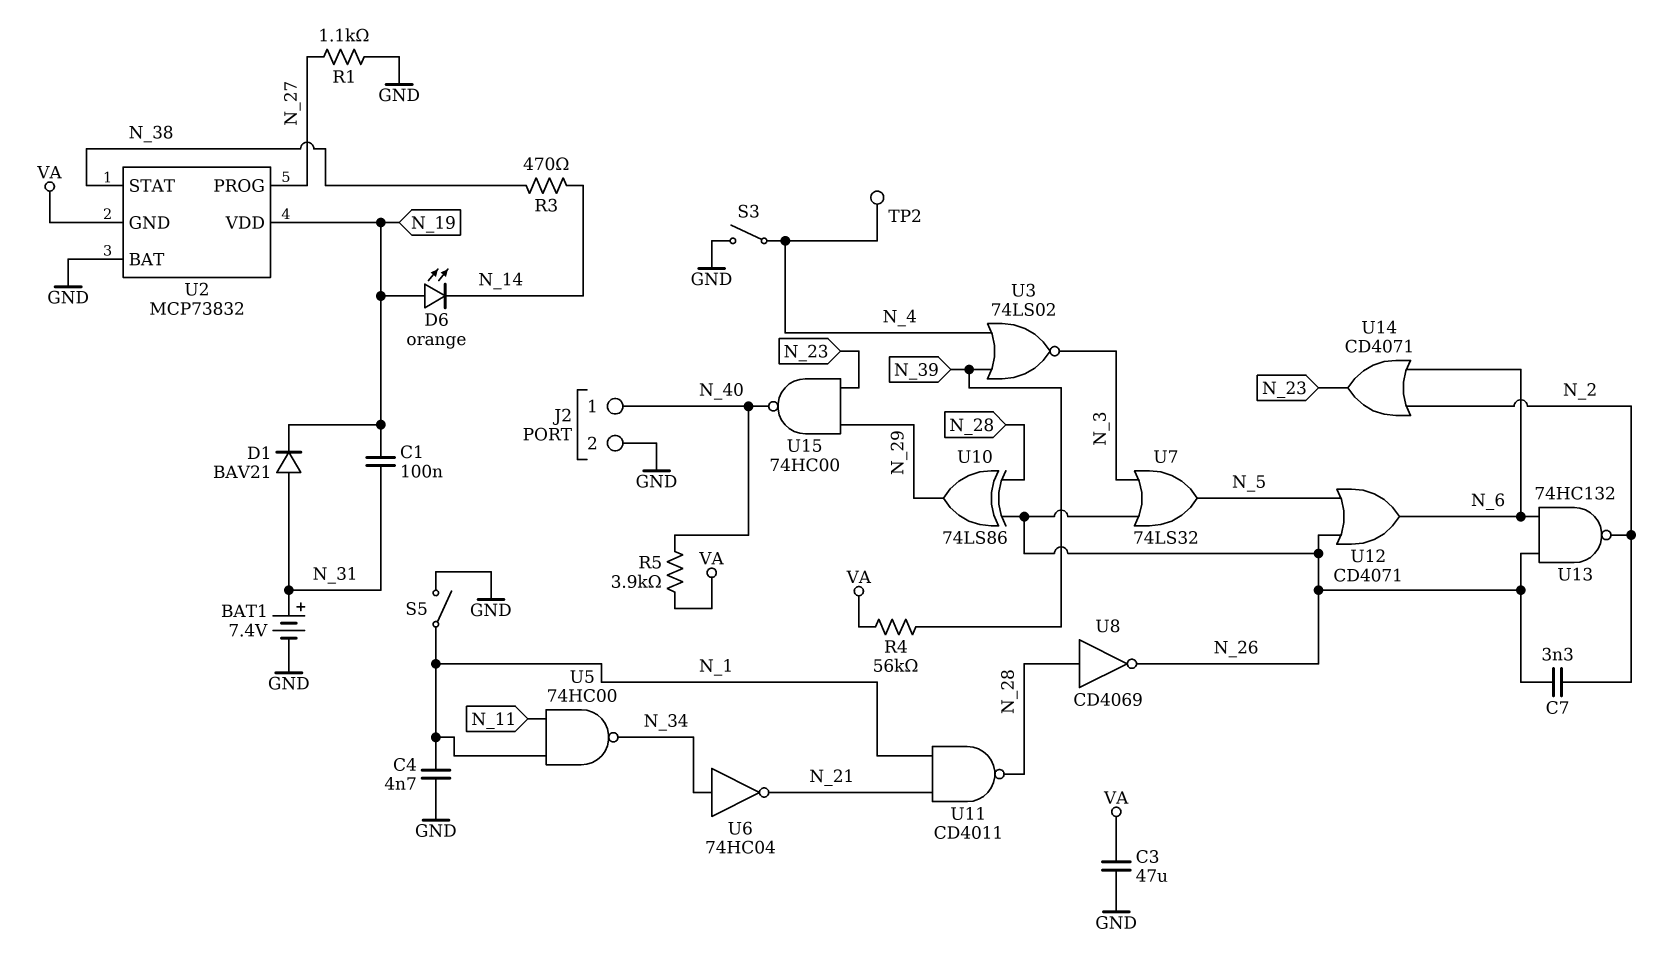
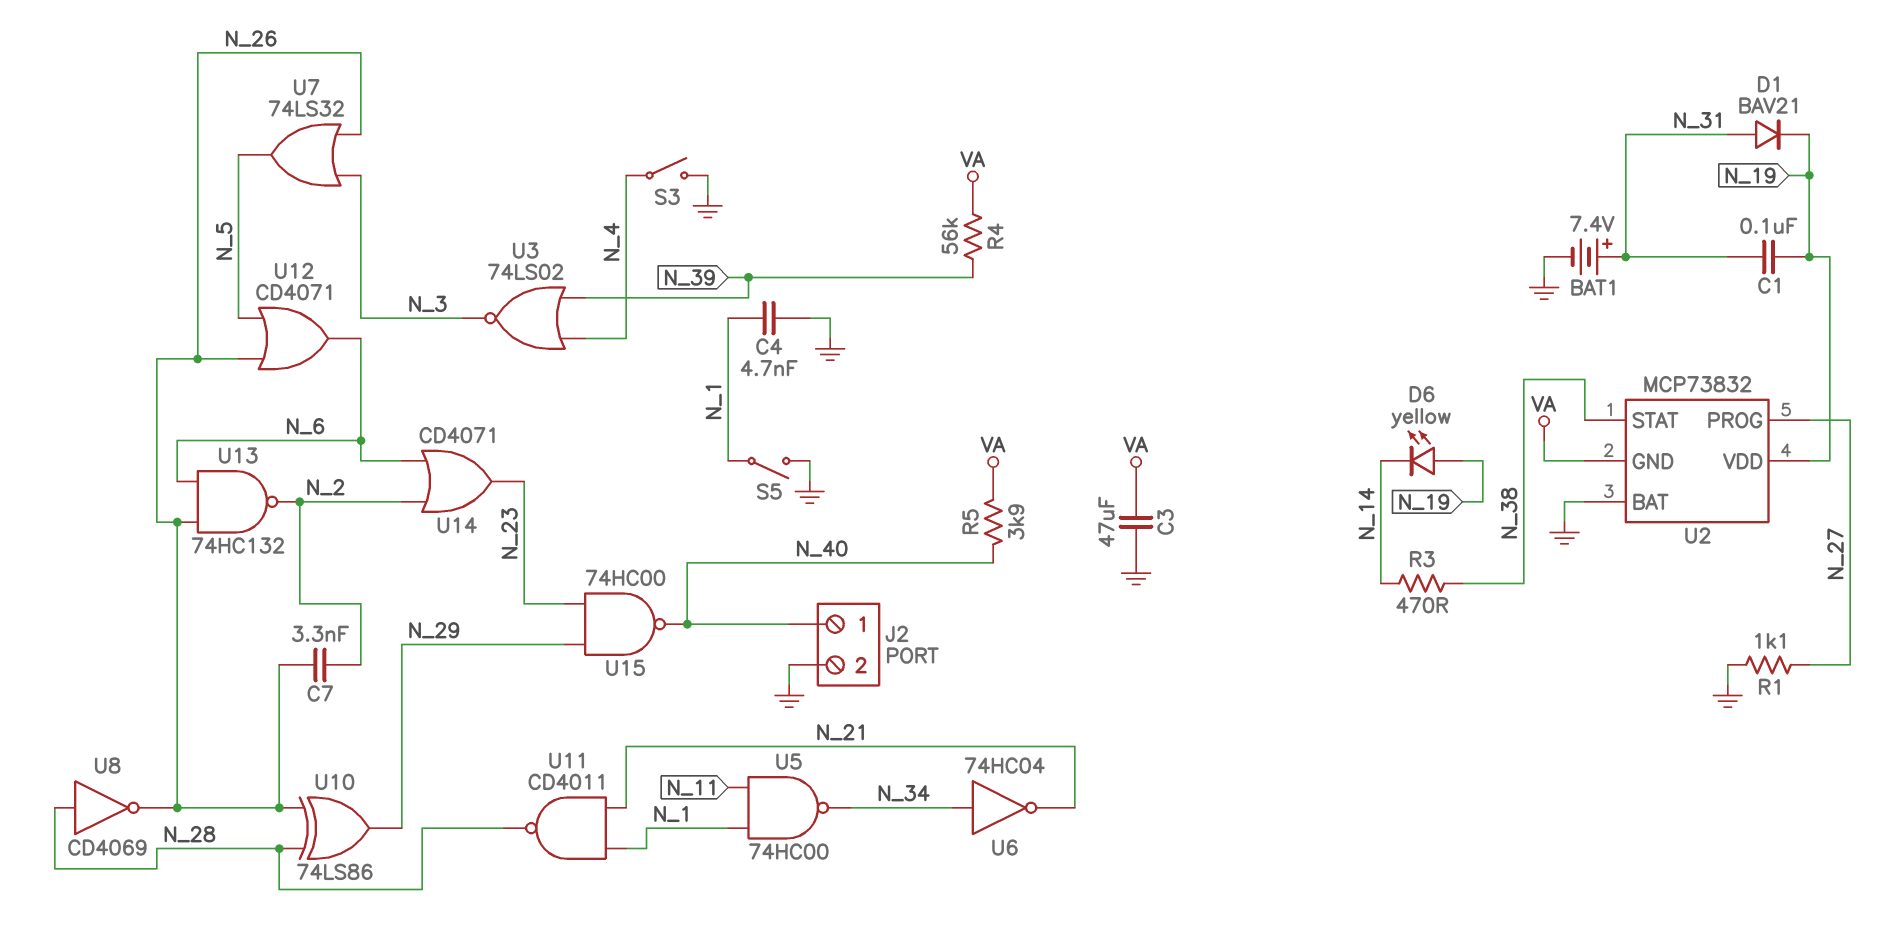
D6: LED orange (A N_19, K N_14) -> LED yellow (A N_19, K N_14)
TP2: test point (N_4) -> none

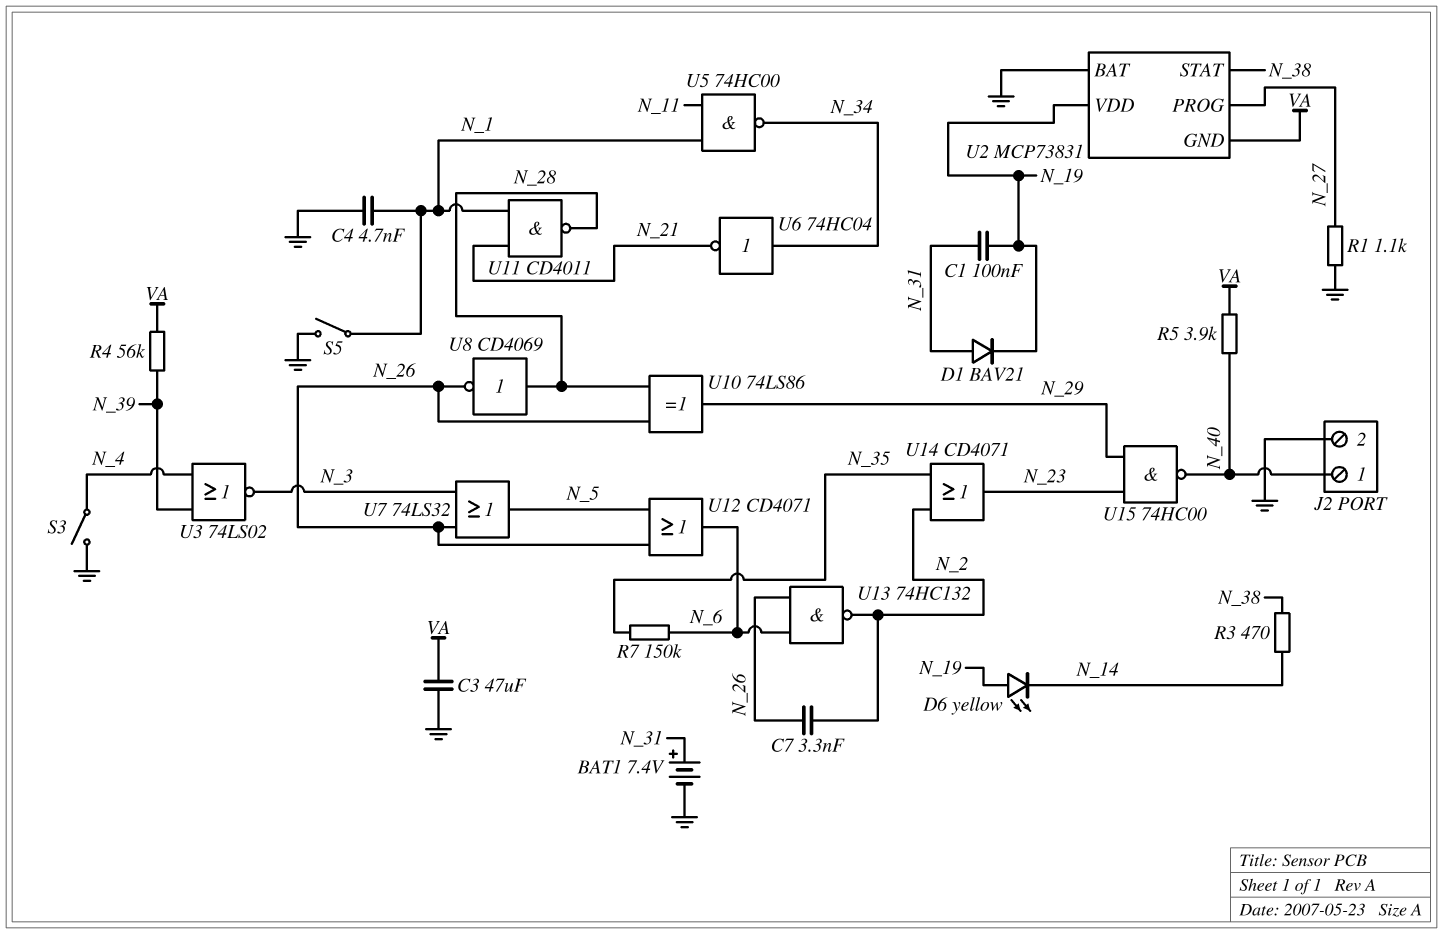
R7: none -> 150k (N_6, N_35)
U2: MCP73832 -> MCP73831
U14: OR CD4071 (in N_2, in N_6, out N_23) -> OR CD4071 (in N_2, in N_35, out N_23)

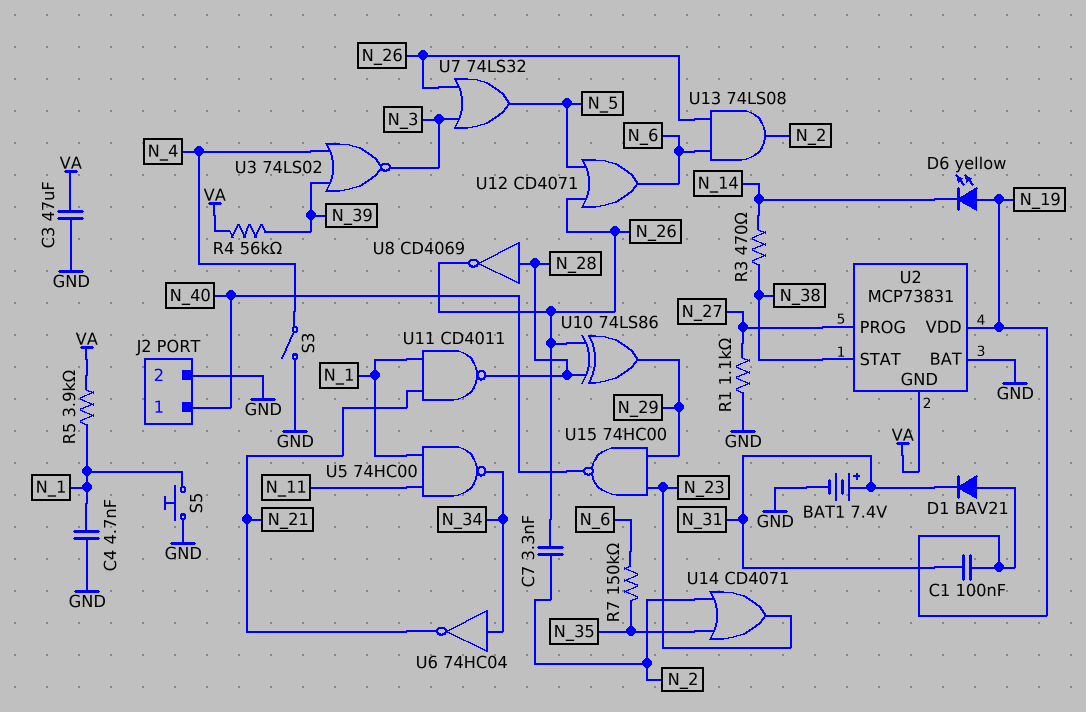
D1: diode BAV21 (A N_31, K N_19) -> diode BAV21 (A N_19, K N_31)
R5: 3.9k (N_40, VA) -> 3.9k (N_1, VA)
S5: switch (GND, N_1) -> button (GND, N_1)
U13: NAND 74HC132 (in N_6, in N_26, out N_2) -> AND 74LS08 (in N_6, in N_26, out N_2)

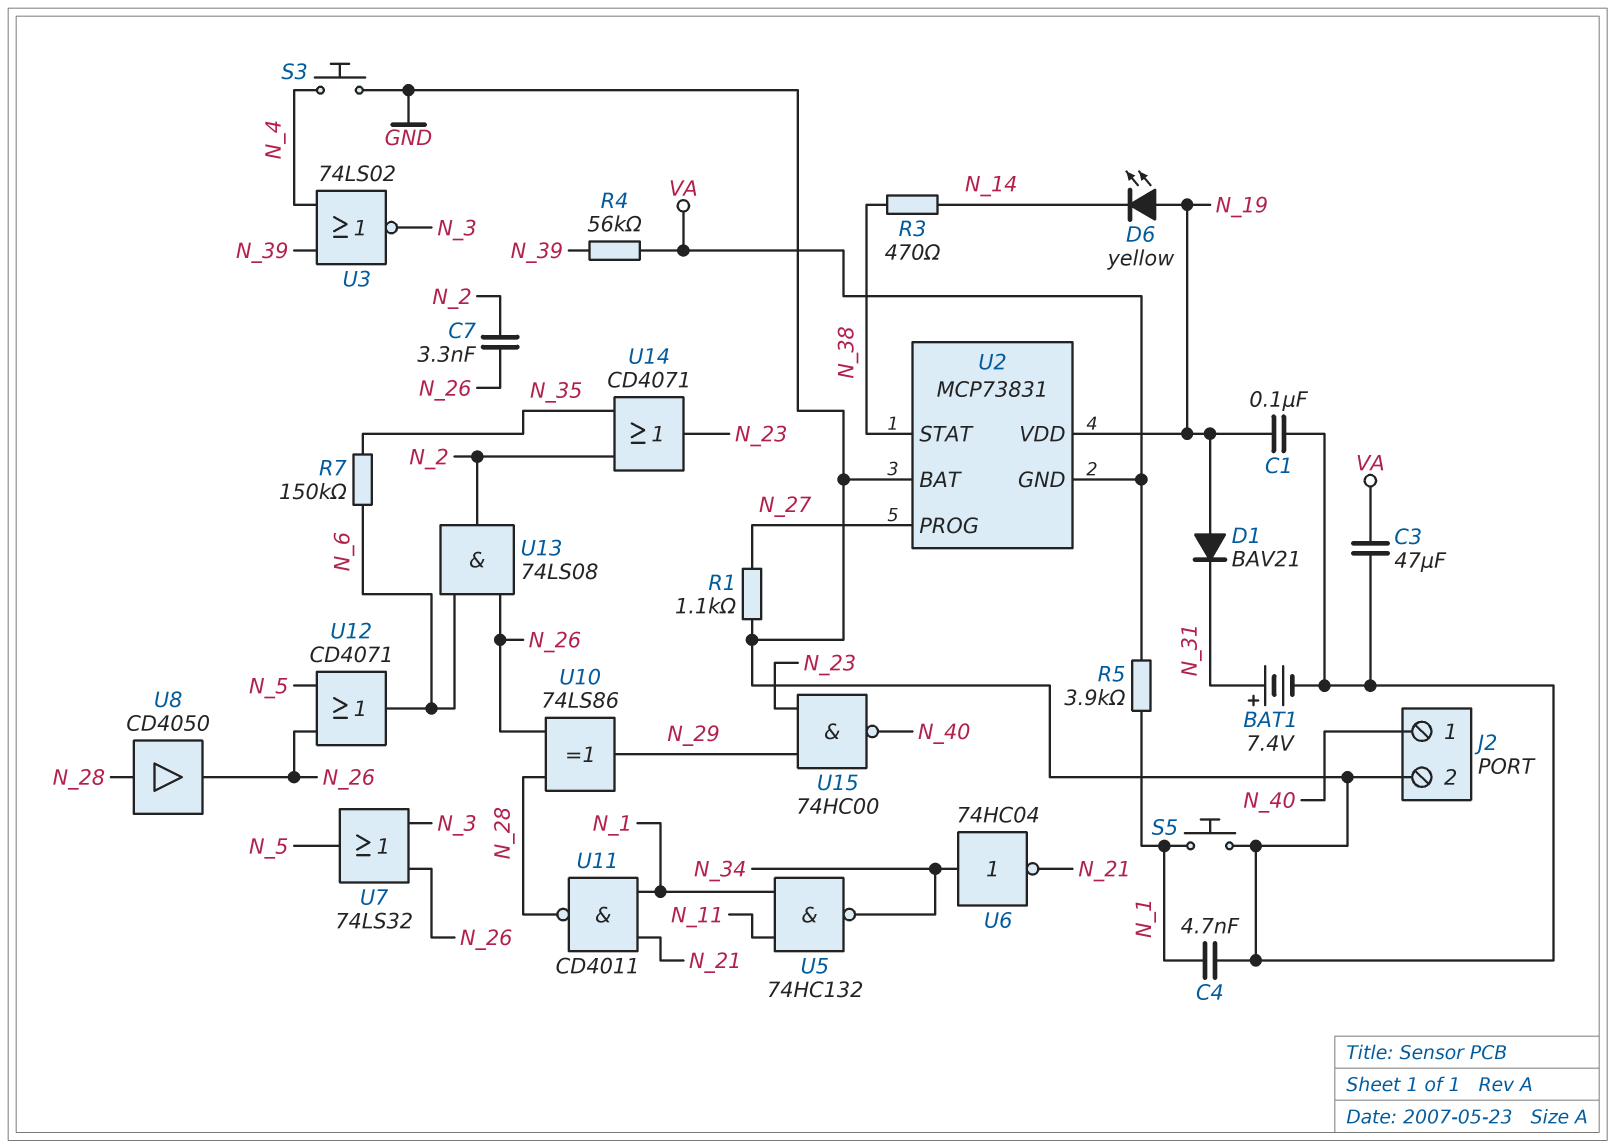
C1: 100nF (N_19, N_31) -> 100nF (GND, N_19)
S3: switch (GND, N_4) -> button (GND, N_4)
U5: NAND 74HC00 (in N_1, in N_11, out N_34) -> NAND 74HC132 (in N_1, in N_11, out N_34)
U8: NOT CD4069 (in N_28, out N_26) -> buffer CD4050 (in N_28, out N_26)

